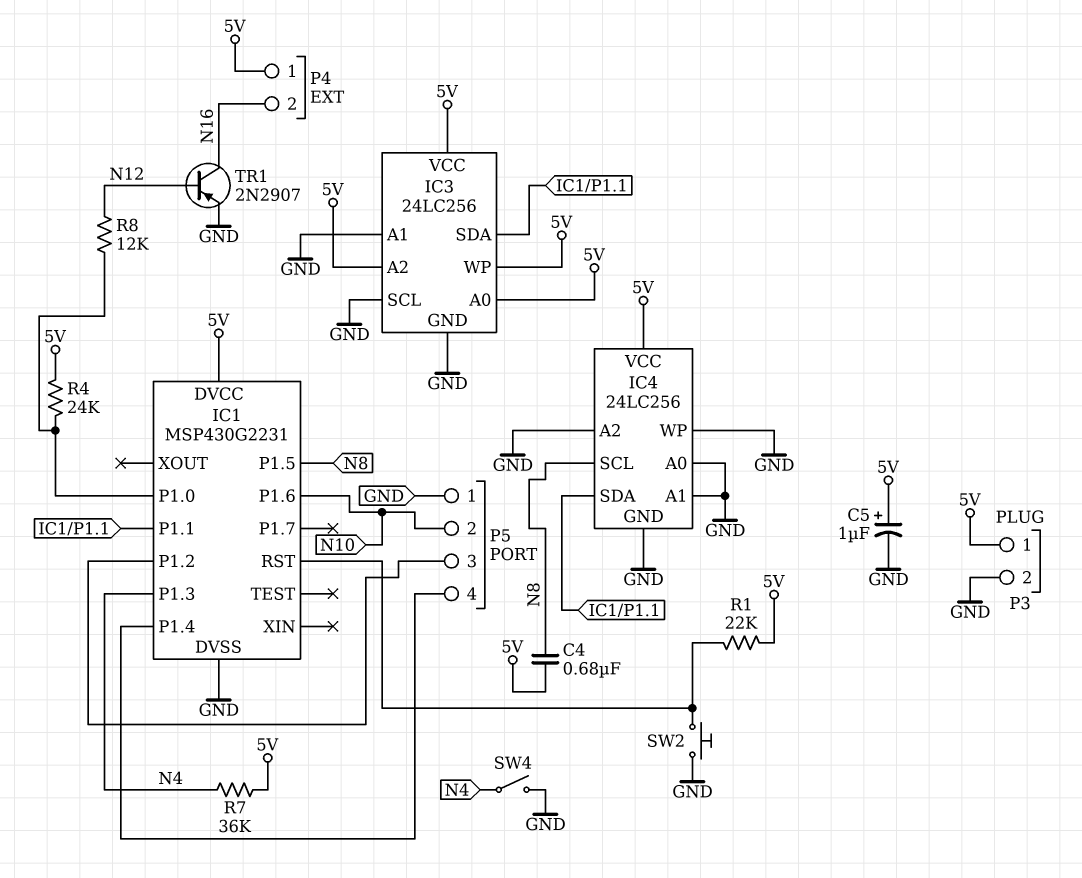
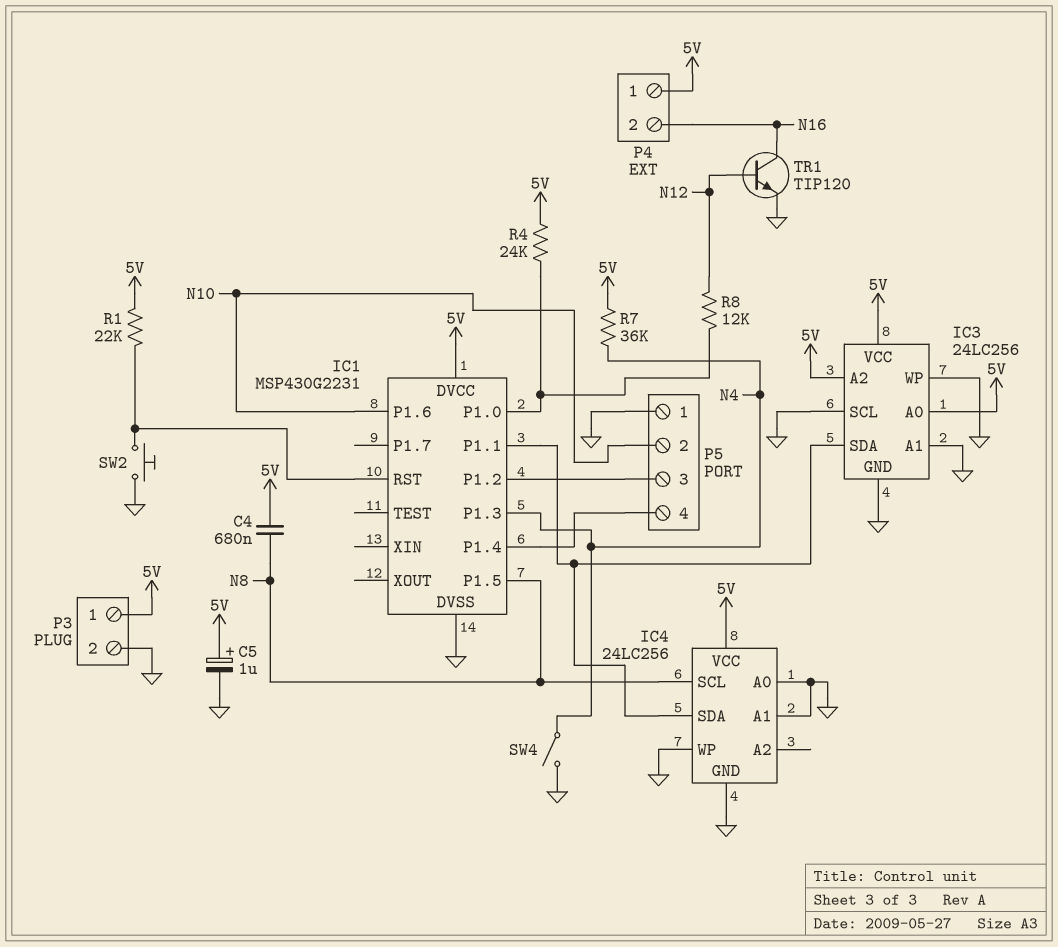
IC3 pin WP: 5V -> GND
IC4 pin A2: GND -> none
TR1: PNP 2N2907 (B N12, C N16, E GND) -> NPN TIP120 (B N12, C N16, E GND)

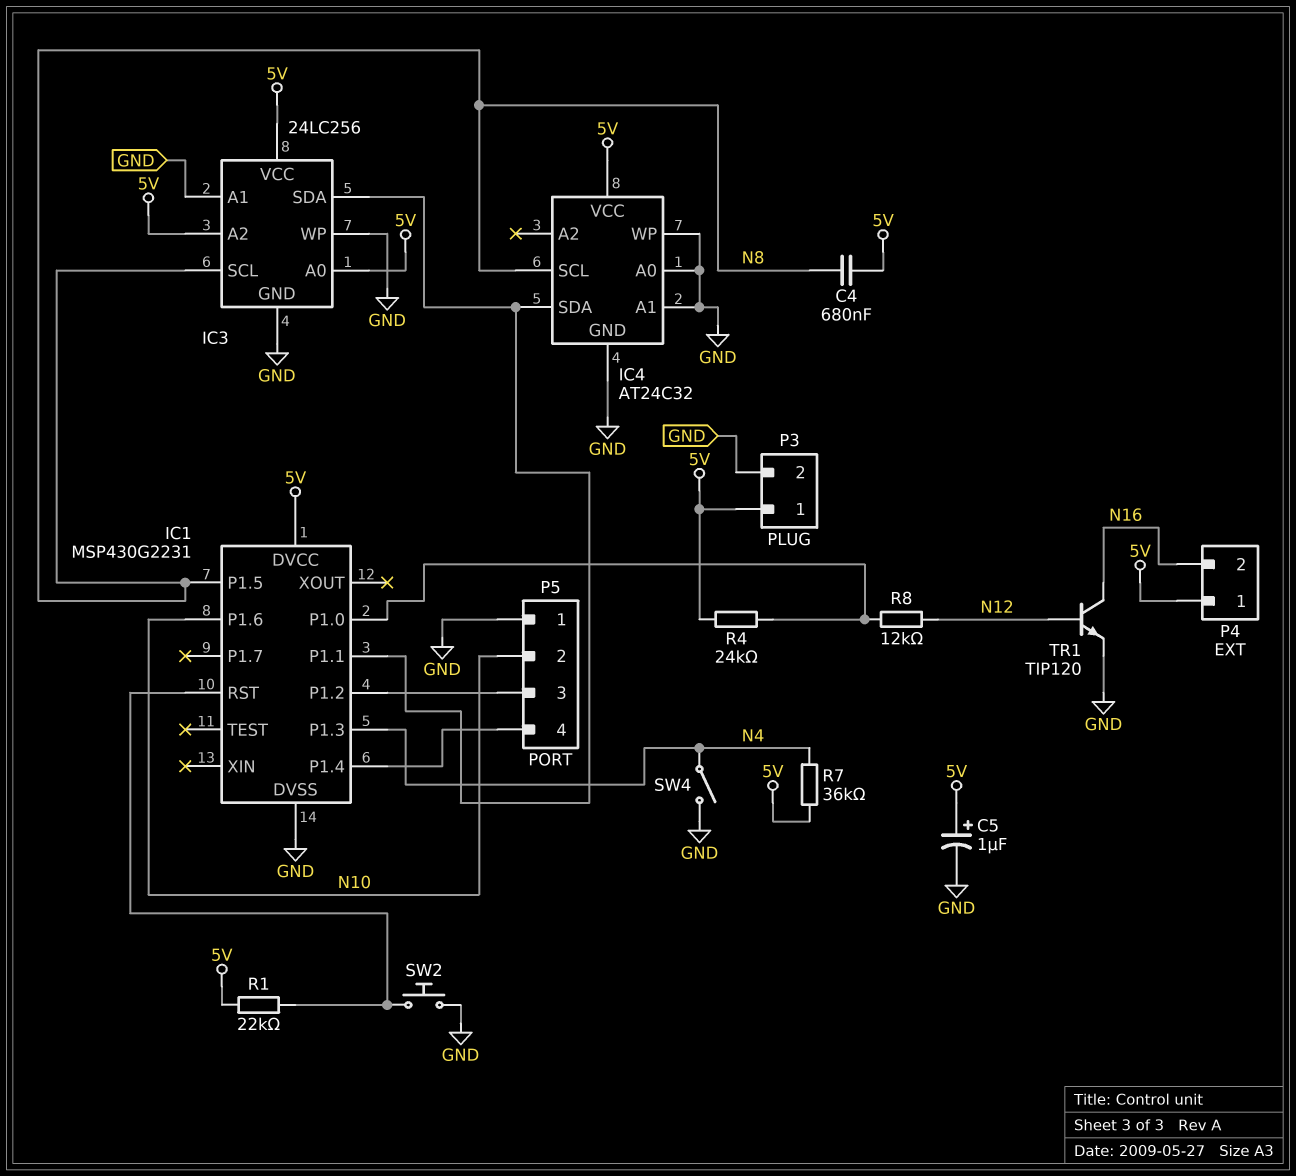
IC3 pin SCL: GND -> N8
IC4: 24LC256 -> AT24C32

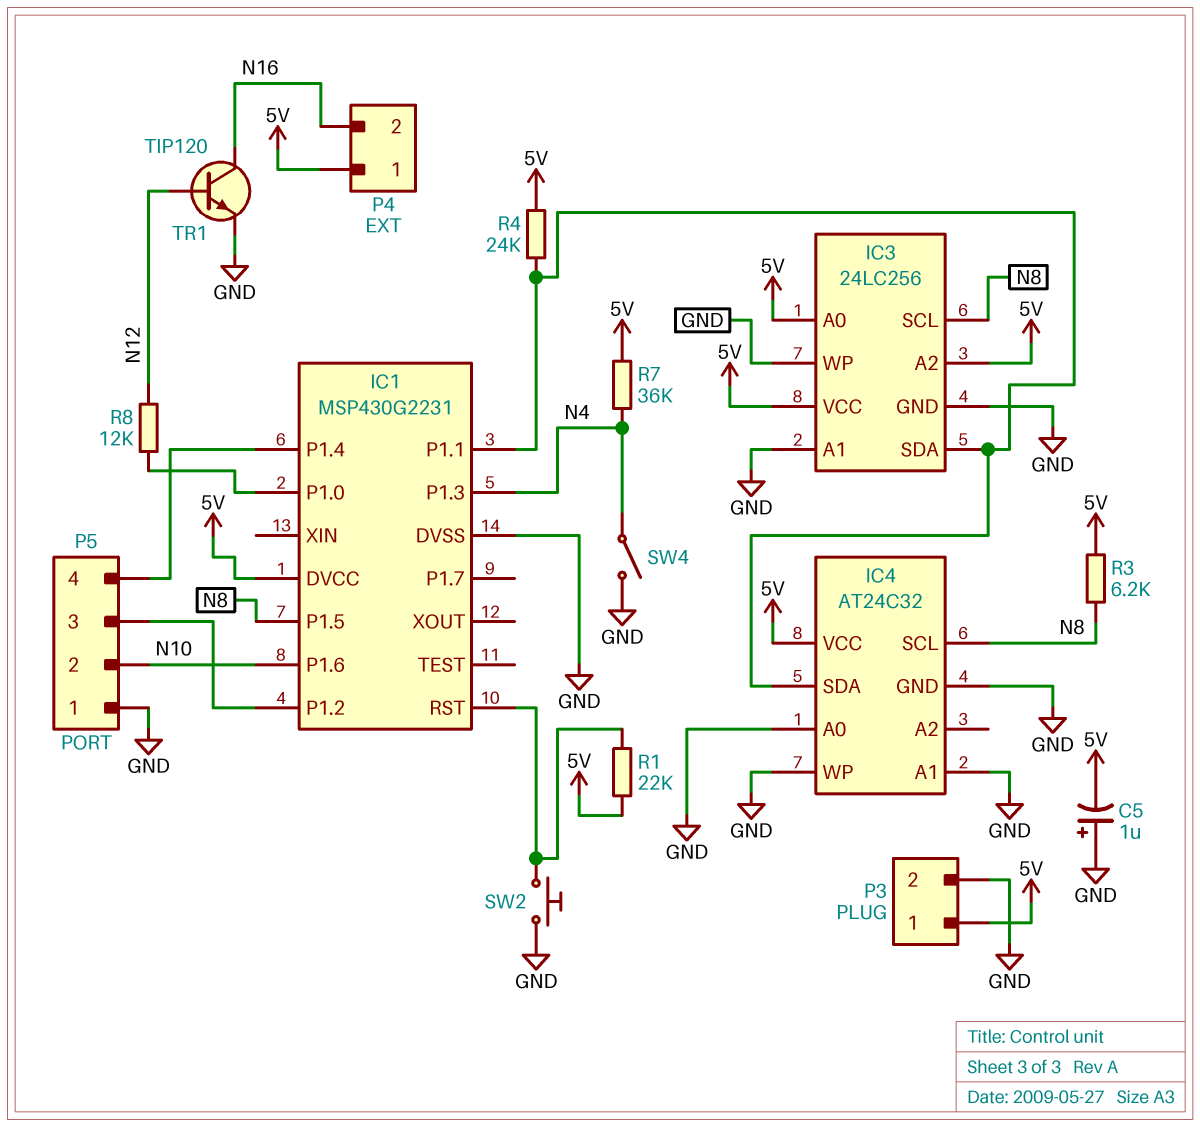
C4: 680nF (5V, N8) -> none
C5: 1uF (plus 5V, minus GND) -> 1uF (plus GND, minus 5V)
R3: none -> 6.2k (5V, N8)
R4: 24k (5V, IC1/P1.0) -> 24k (5V, IC1/P1.1)

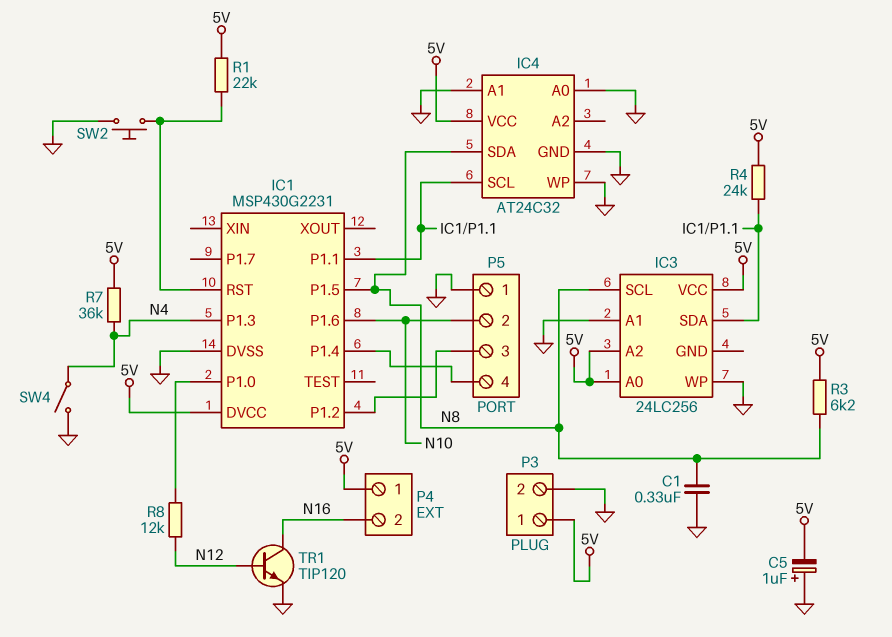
C1: none -> 330nF (GND, N8)
IC3 pin GND: GND -> none
IC4 pin SCL: N8 -> IC1/P1.1
IC4 pin SDA: IC1/P1.1 -> N8

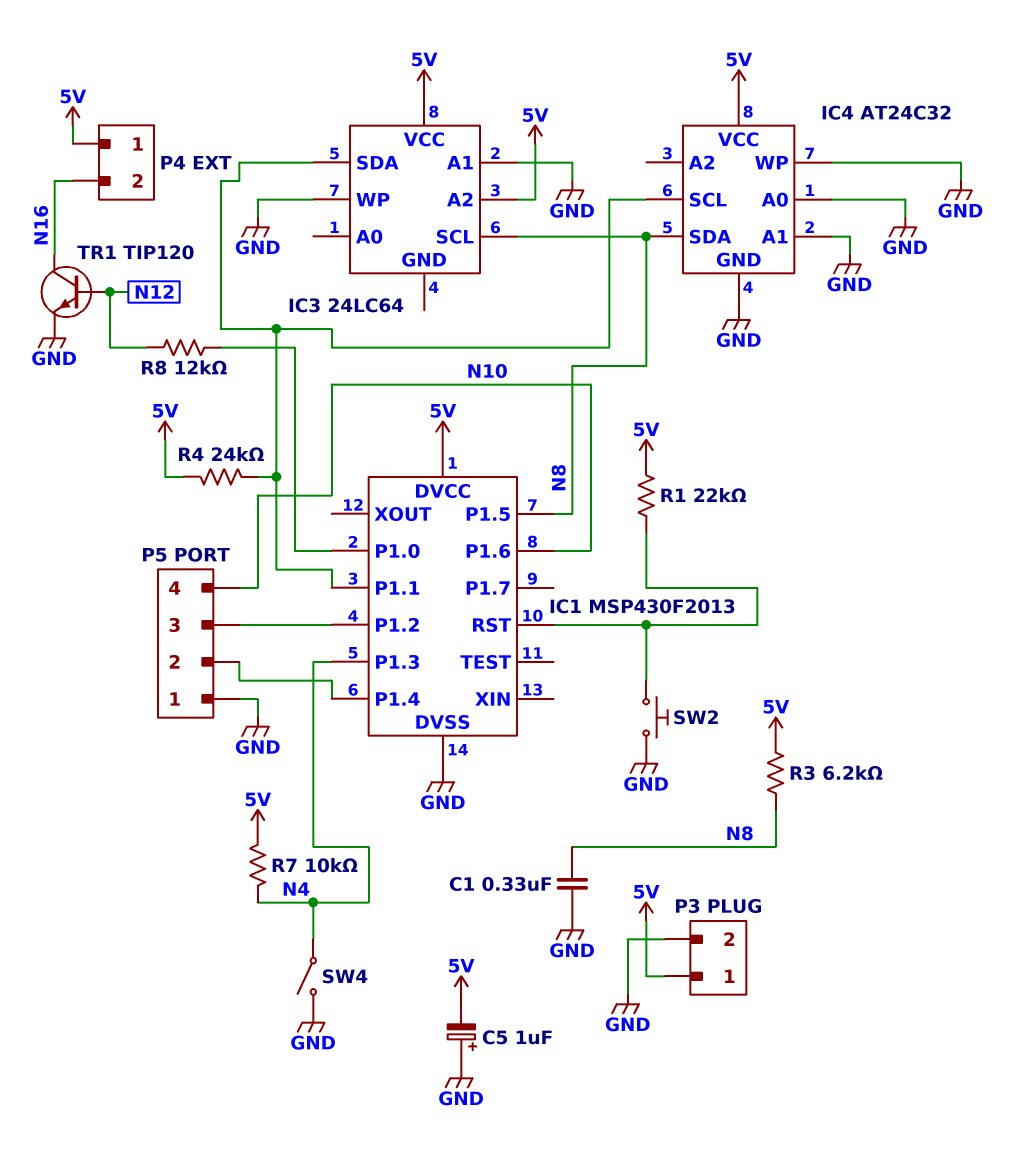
IC1: MSP430G2231 -> MSP430F2013
IC3: 24LC256 -> 24LC64
IC3 pin A0: 5V -> none
P5 pin 2: N10 -> IC1/P1.4
P5 pin 4: IC1/P1.4 -> N10
R7: 36k (5V, N4) -> 10k (5V, N4)

